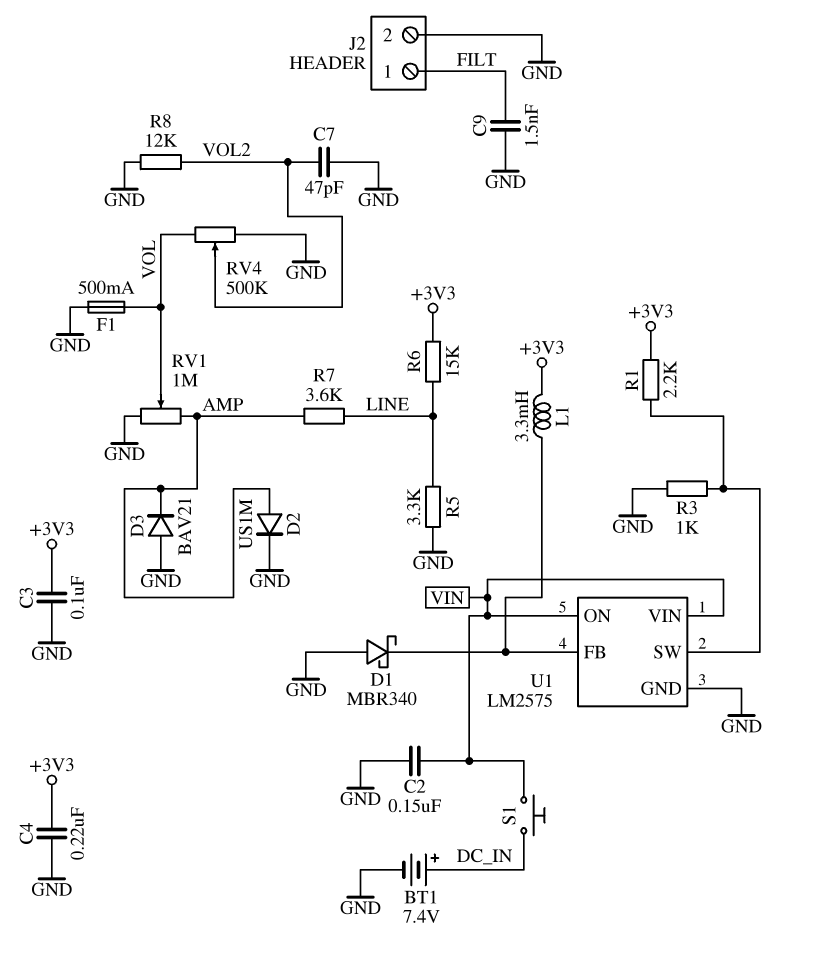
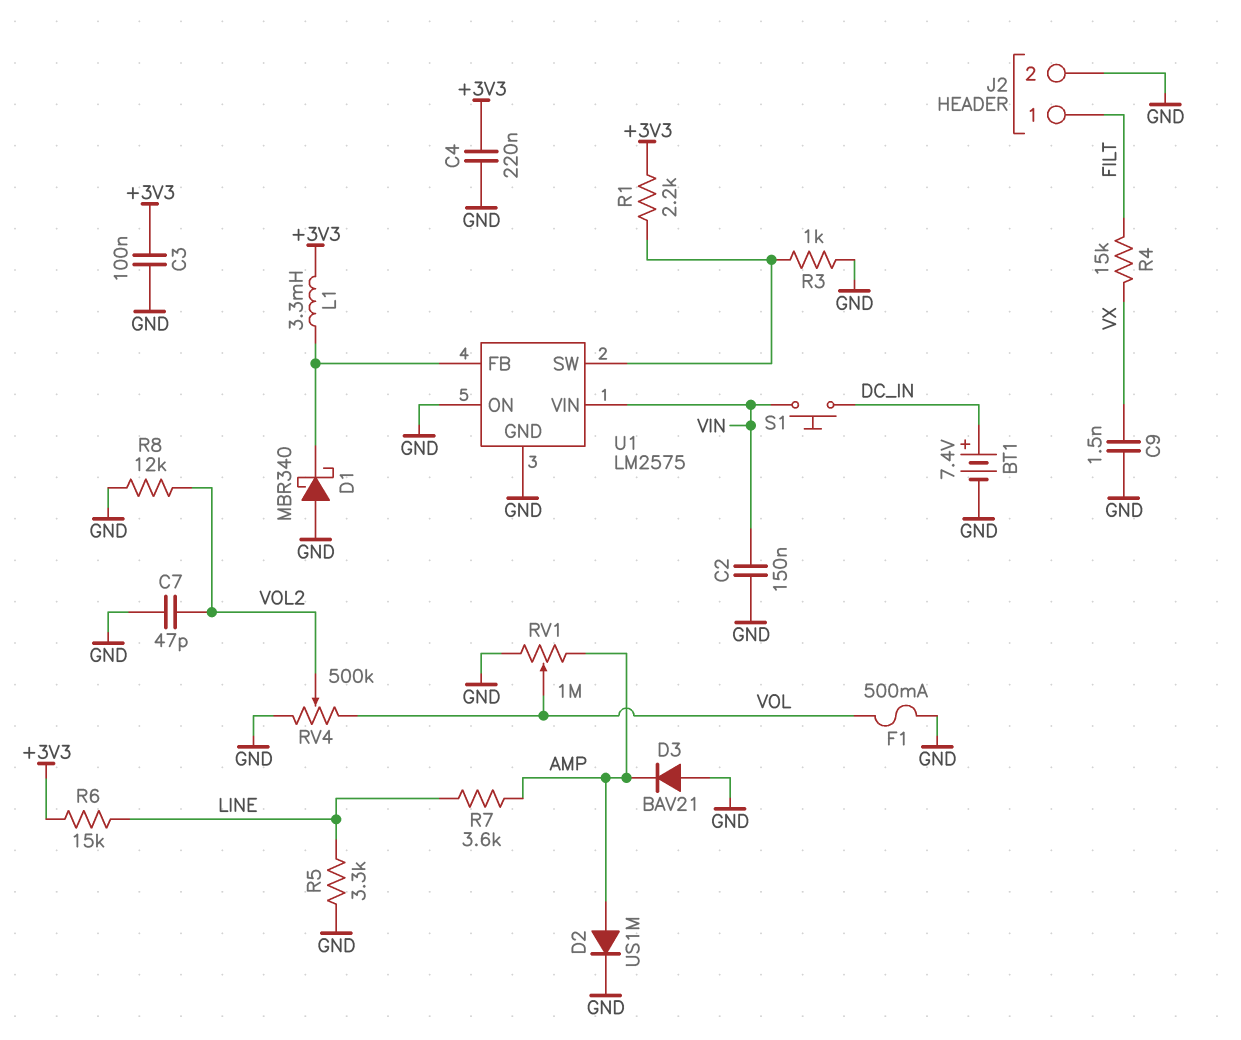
C9: 1.5nF (FILT, GND) -> 1.5nF (GND, VX)
R4: none -> 15k (FILT, VX)
U1 pin ON: VIN -> GND

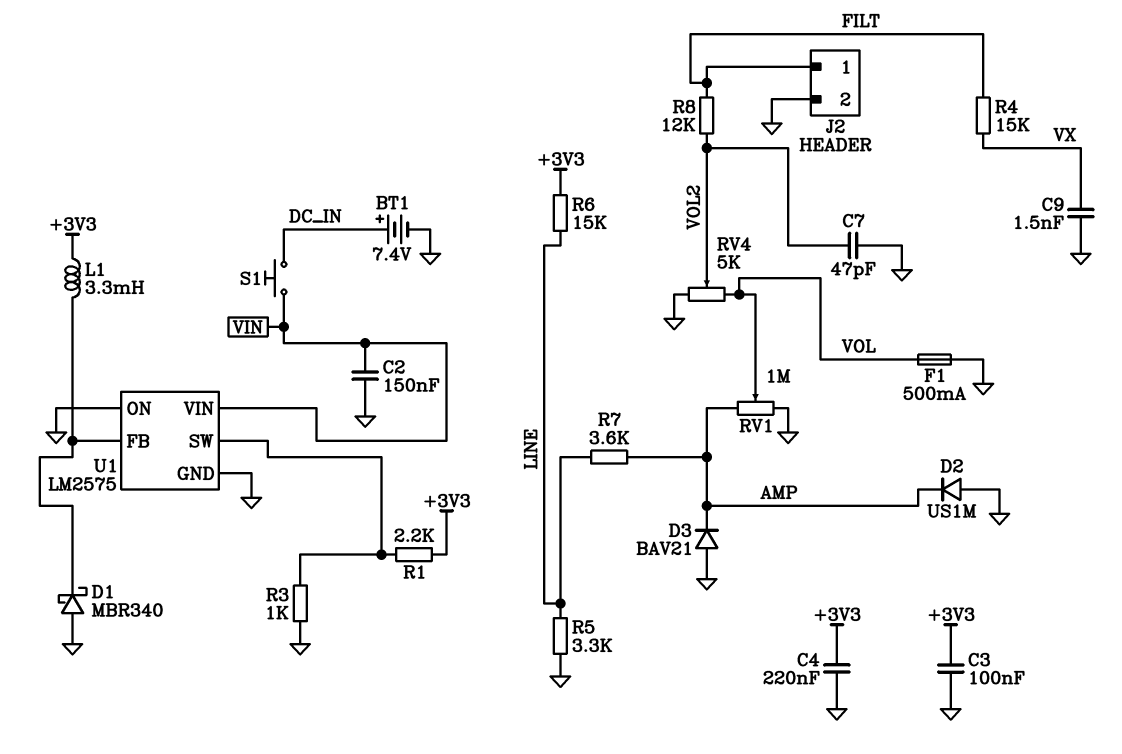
D2: diode US1M (A AMP, K GND) -> diode US1M (A GND, K AMP)
R8: 12k (GND, VOL2) -> 12k (FILT, VOL2)
RV4: 500k (GND, VOL, wiper VOL2) -> 5k (GND, VOL, wiper VOL2)

